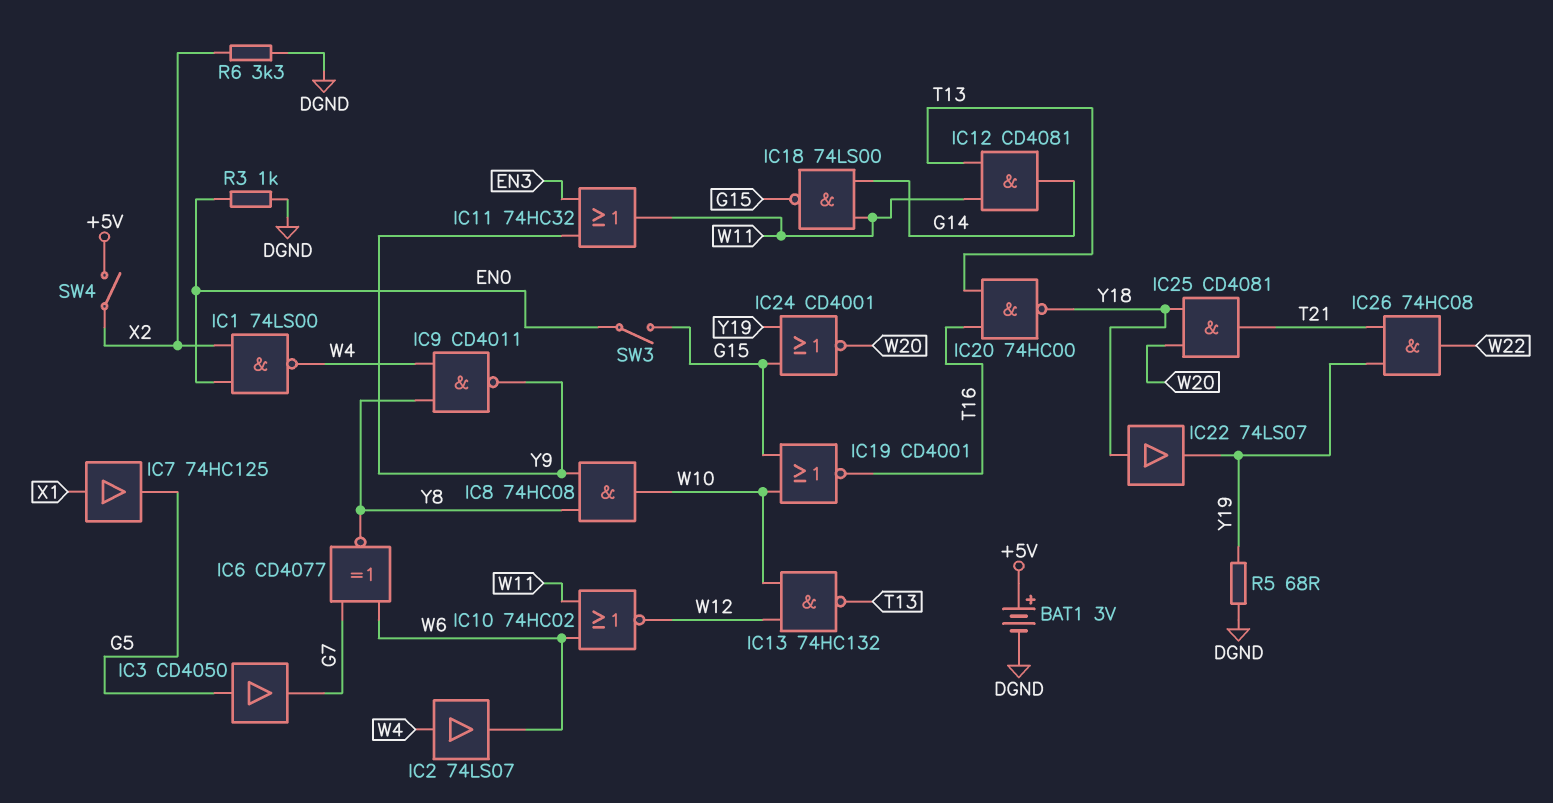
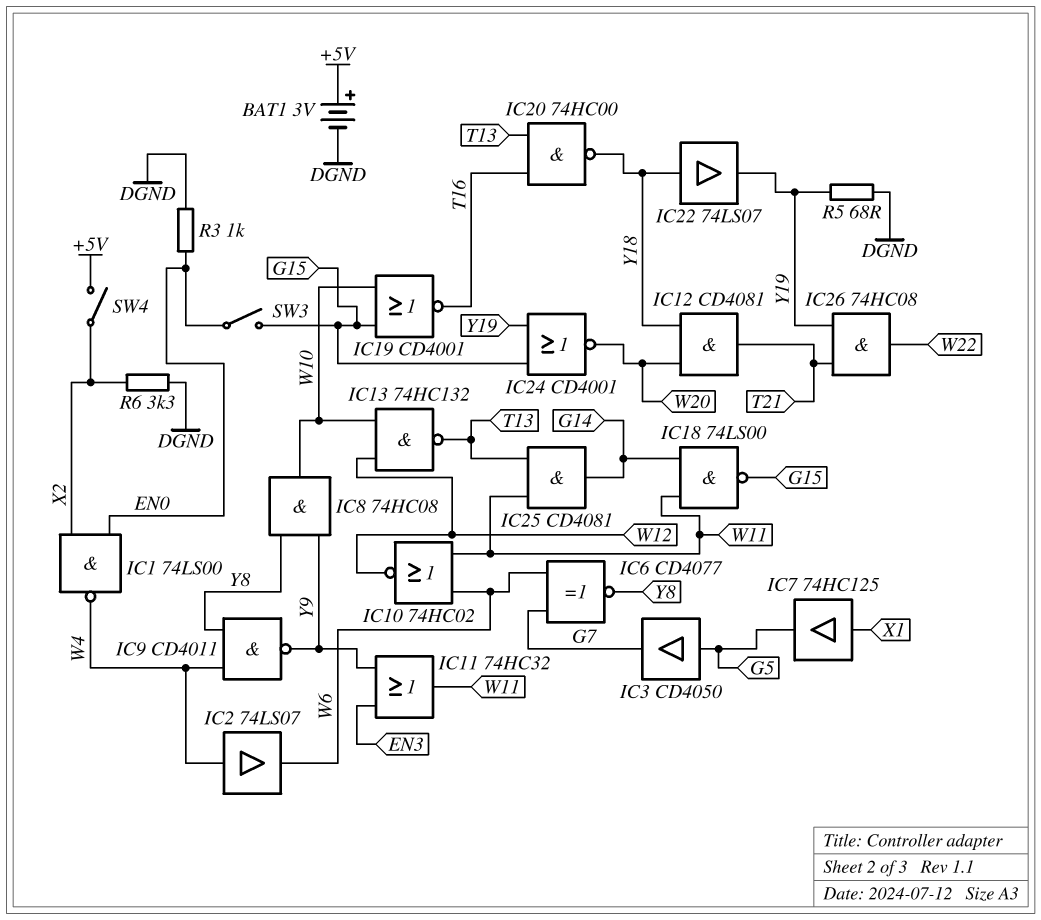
IC12: AND CD4081 (in T13, in W11, out G14) -> AND CD4081 (in W20, in Y18, out T21)
IC25: AND CD4081 (in W20, in Y18, out T21) -> AND CD4081 (in T13, in W11, out G14)

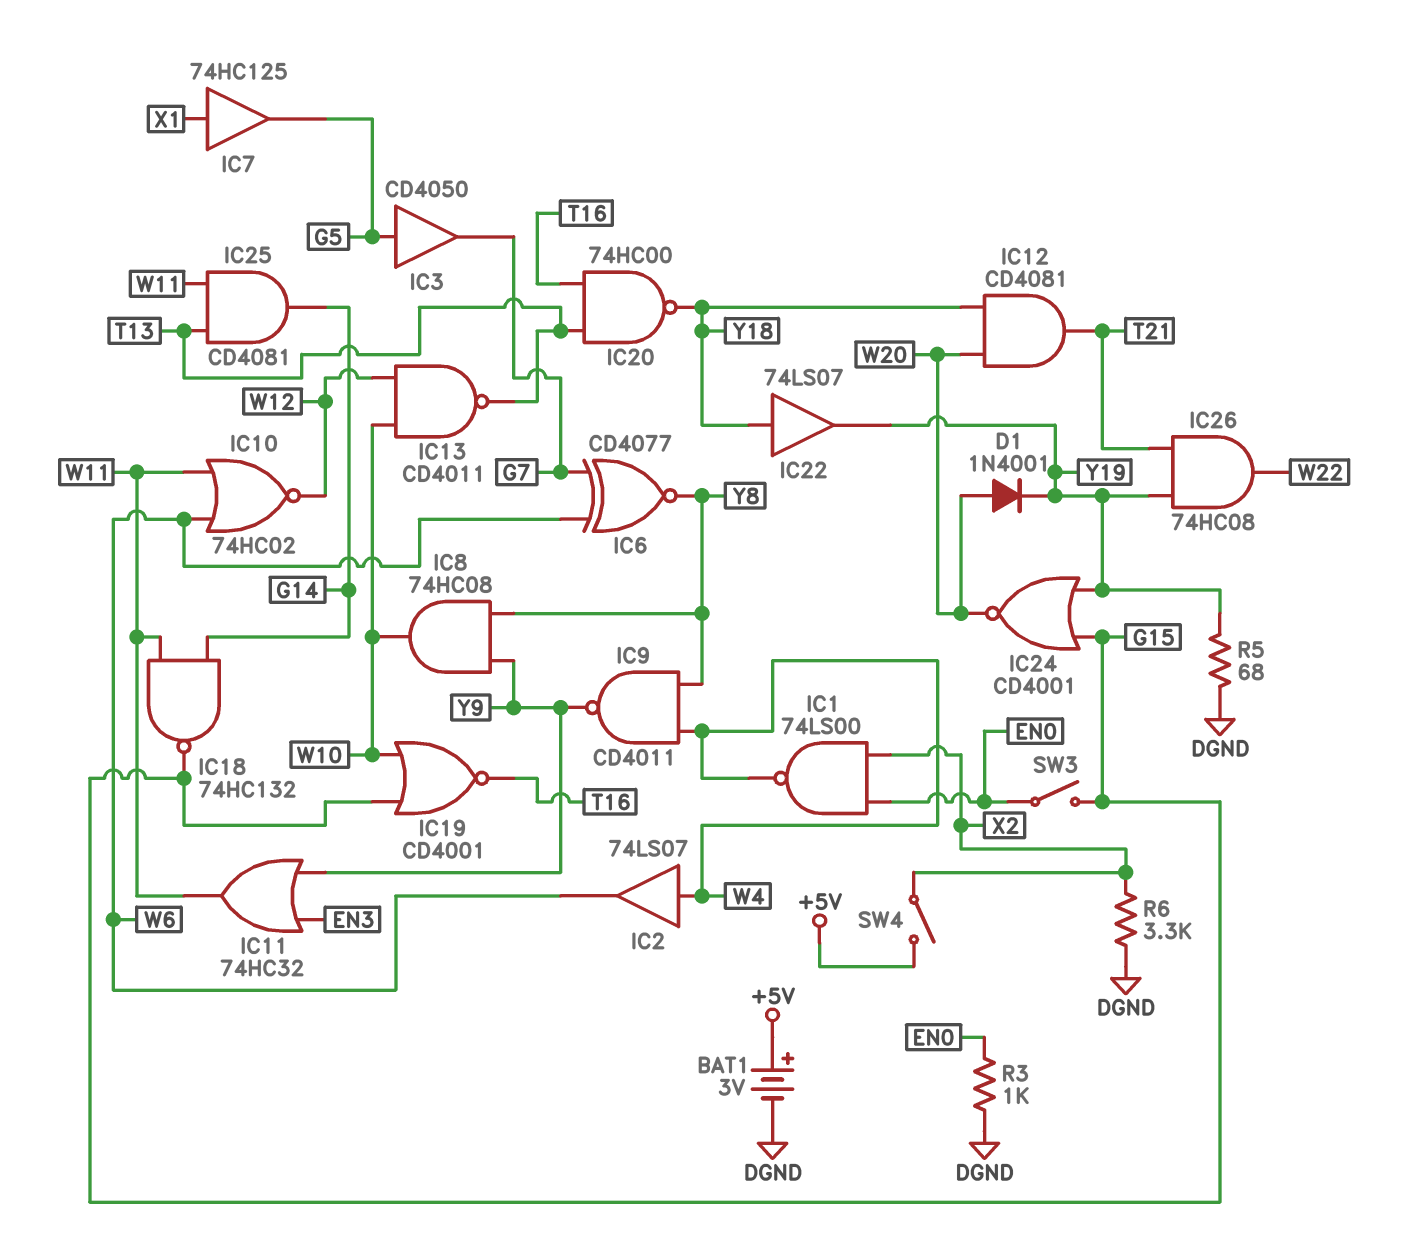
D1: none -> diode 1N4001 (A W20, K Y19)
IC13: NAND 74HC132 (in W10, in W12, out T13) -> NAND CD4011 (in W10, in W12, out T13)
IC18: NAND 74LS00 (in G14, in W11, out G15) -> NAND 74HC132 (in G14, in W11, out G15)

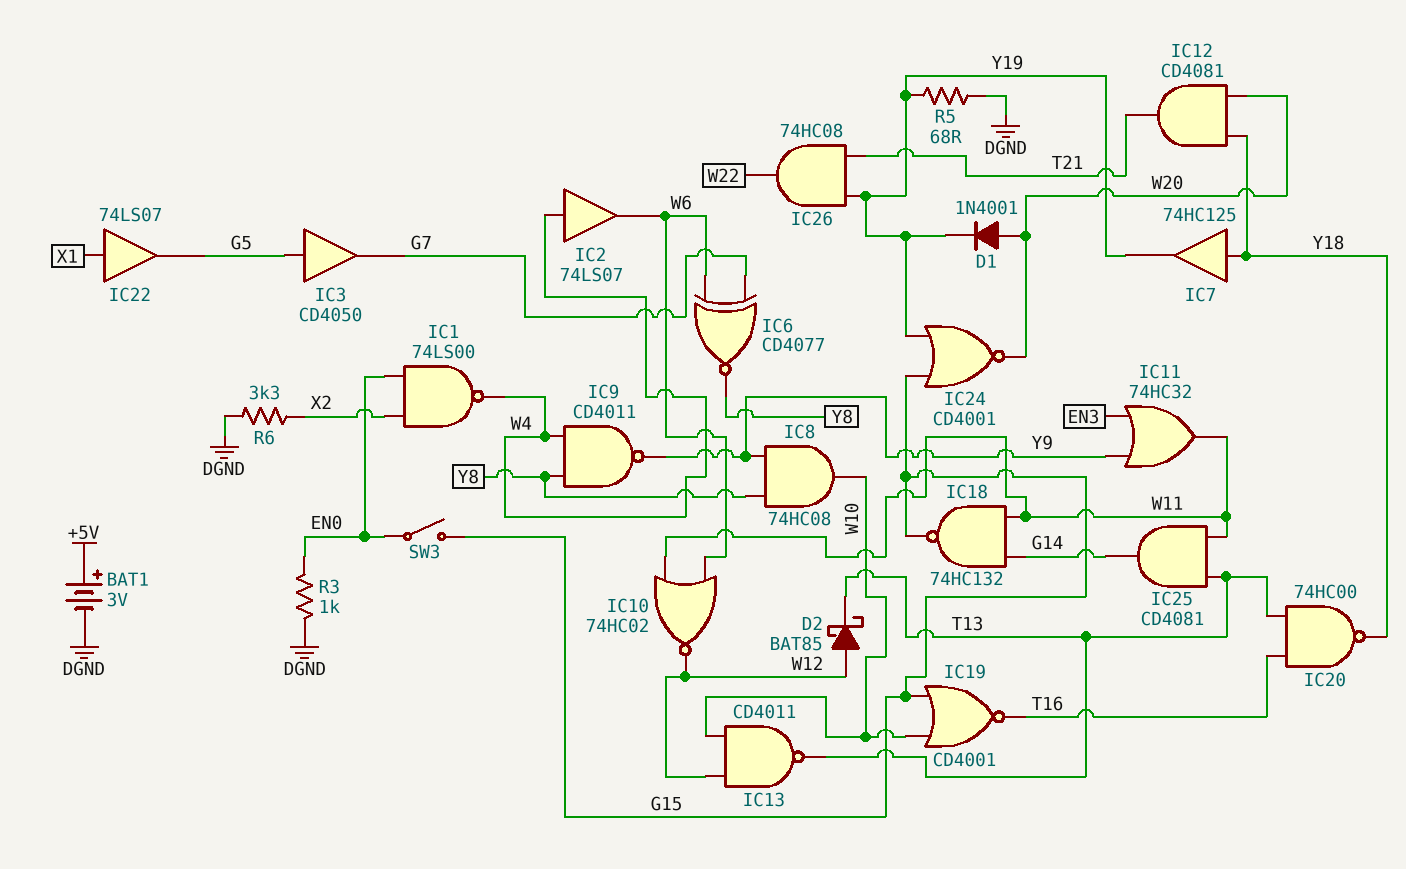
D2: none -> schottky BAT85 (A W12, K T13)
IC7: buffer 74HC125 (in X1, out G5) -> buffer 74HC125 (in Y18, out Y19)
IC22: buffer 74LS07 (in Y18, out Y19) -> buffer 74LS07 (in X1, out G5)
SW4: switch (+5V, X2) -> none

